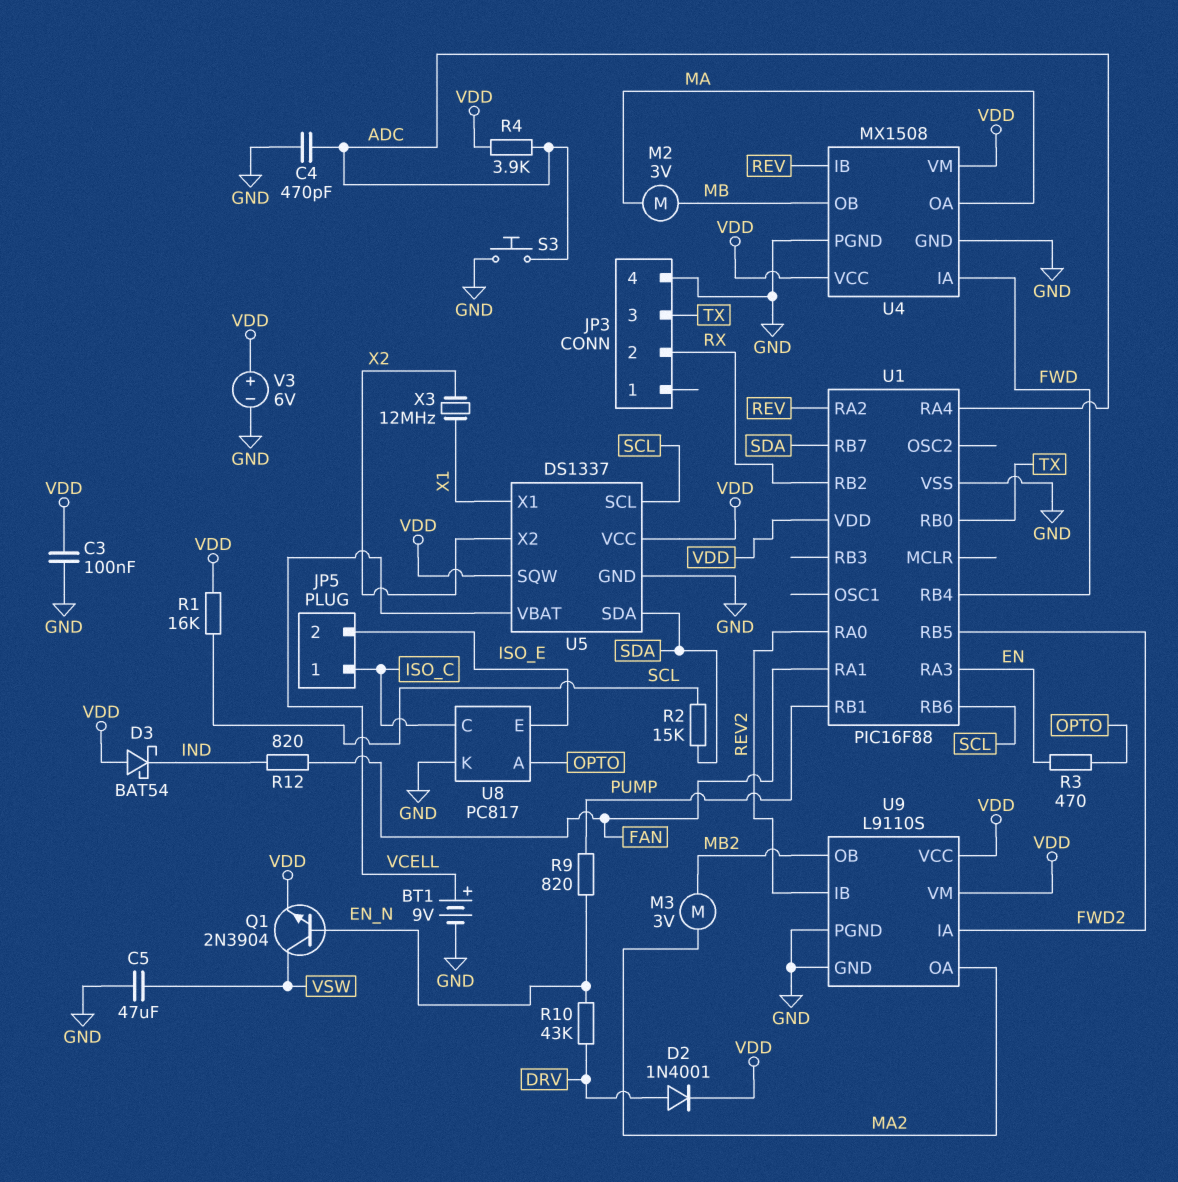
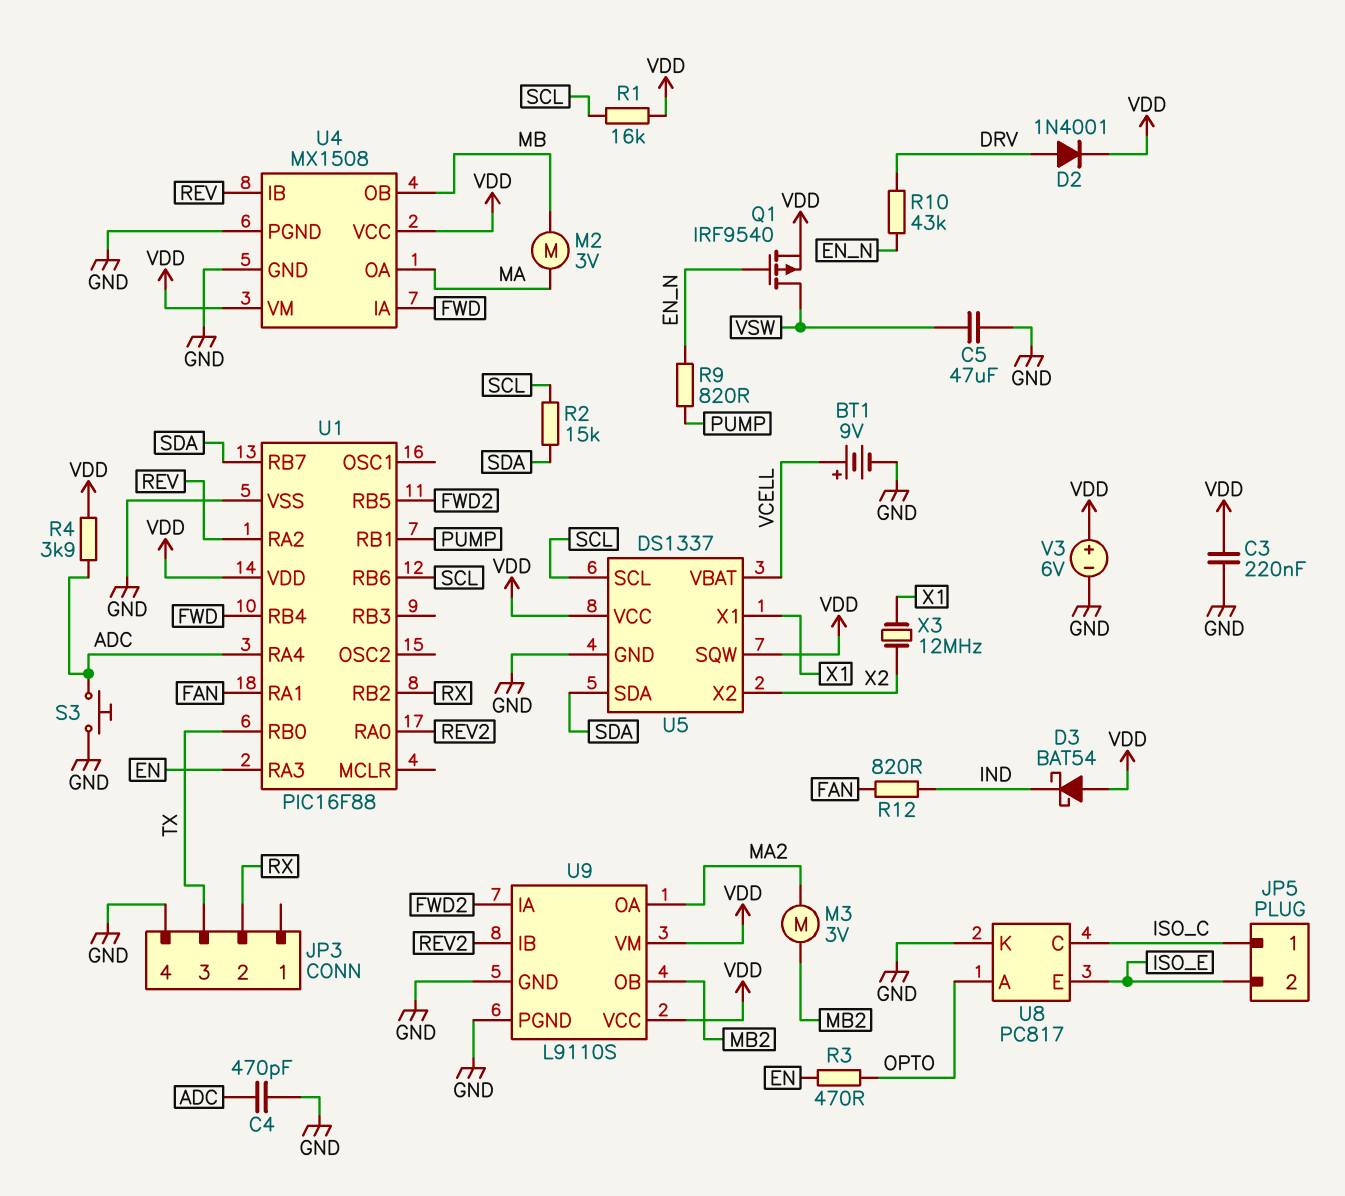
C3: 100nF (GND, VDD) -> 220nF (GND, VDD)
Q1: NPN 2N3904 (B EN_N, C VSW, E VDD) -> PMOS IRF9540 (G EN_N, D VSW, S VDD)

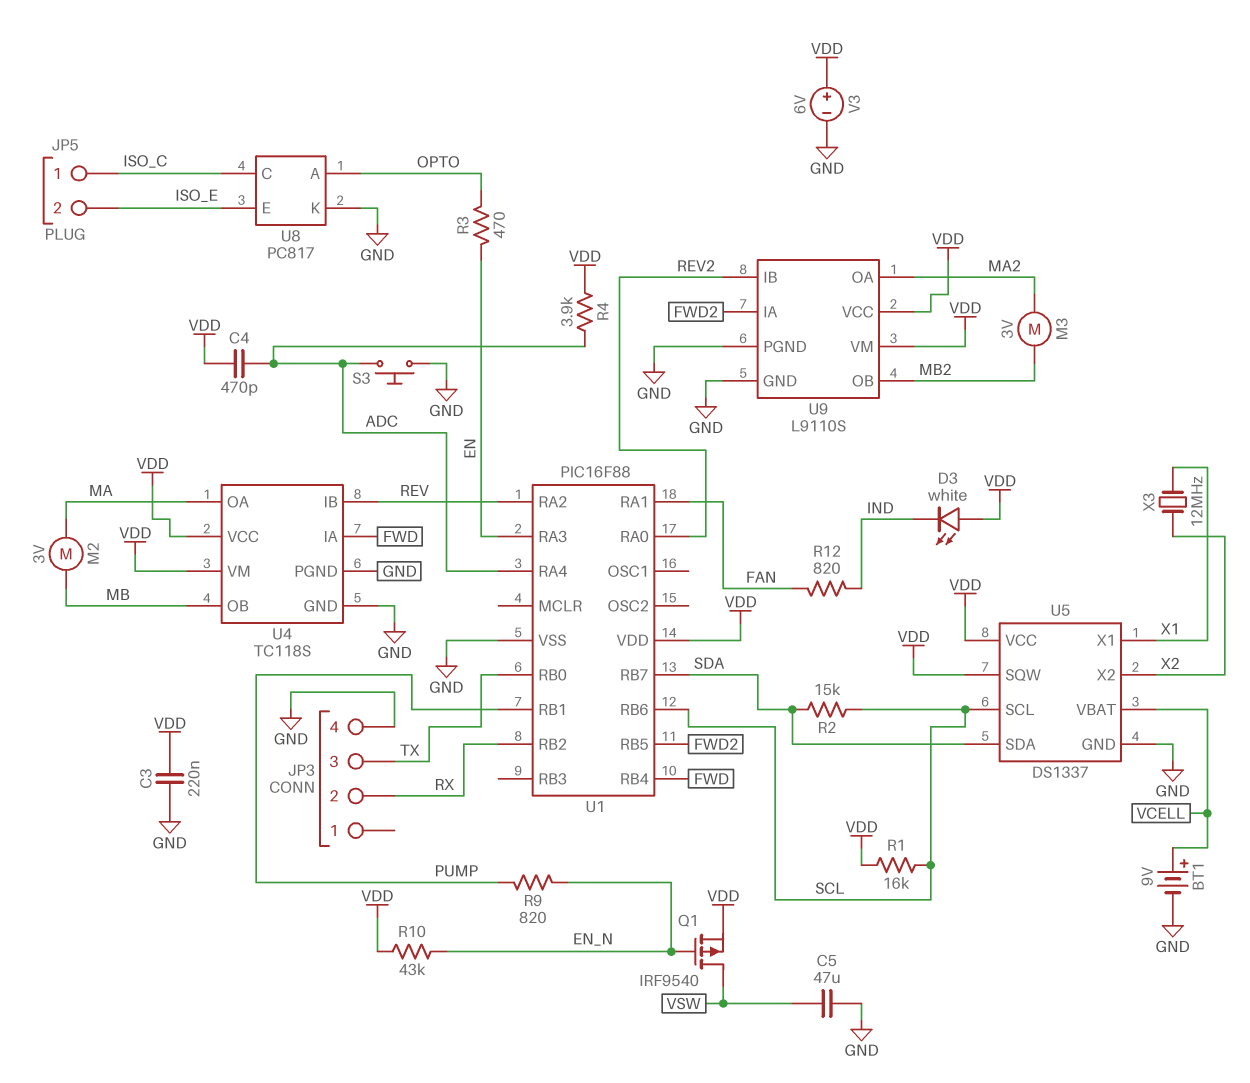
C4: 470pF (ADC, GND) -> 470pF (ADC, VDD)
D2: diode 1N4001 (A DRV, K VDD) -> none
D3: schottky BAT54 (A VDD, K IND) -> LED white (A VDD, K IND)
R10: 43k (DRV, EN_N) -> 43k (EN_N, VDD)
U4: MX1508 -> TC118S

